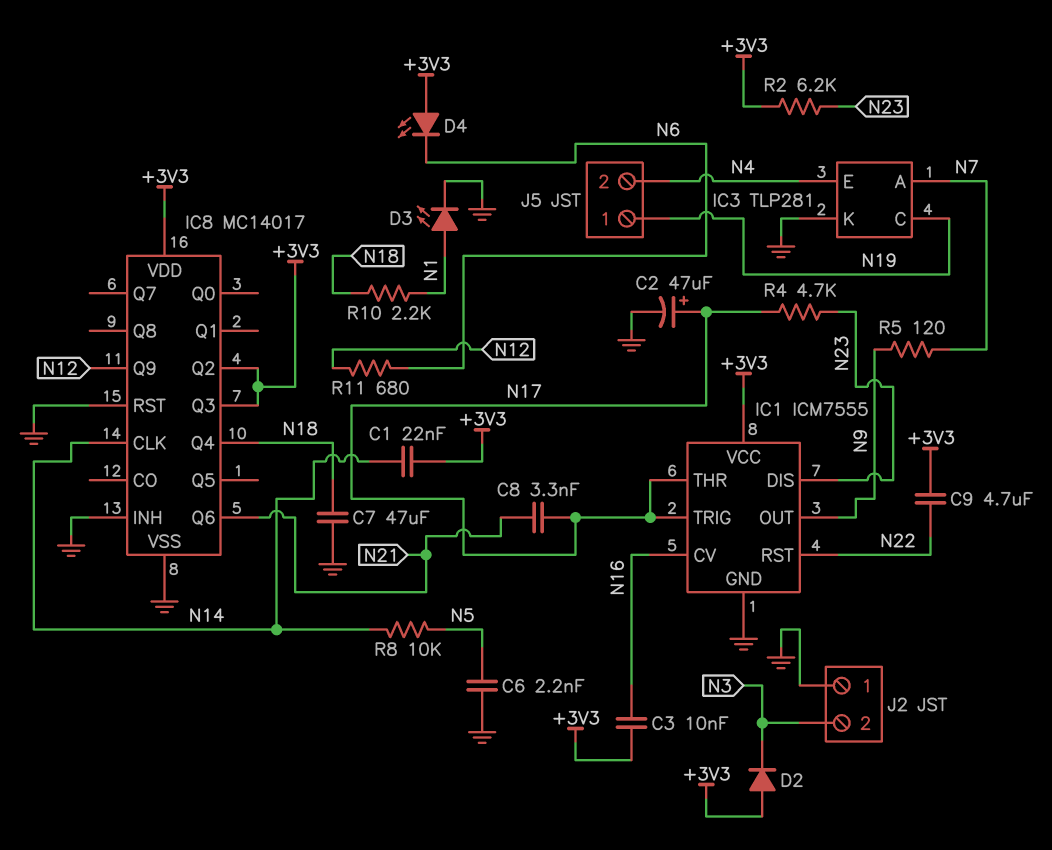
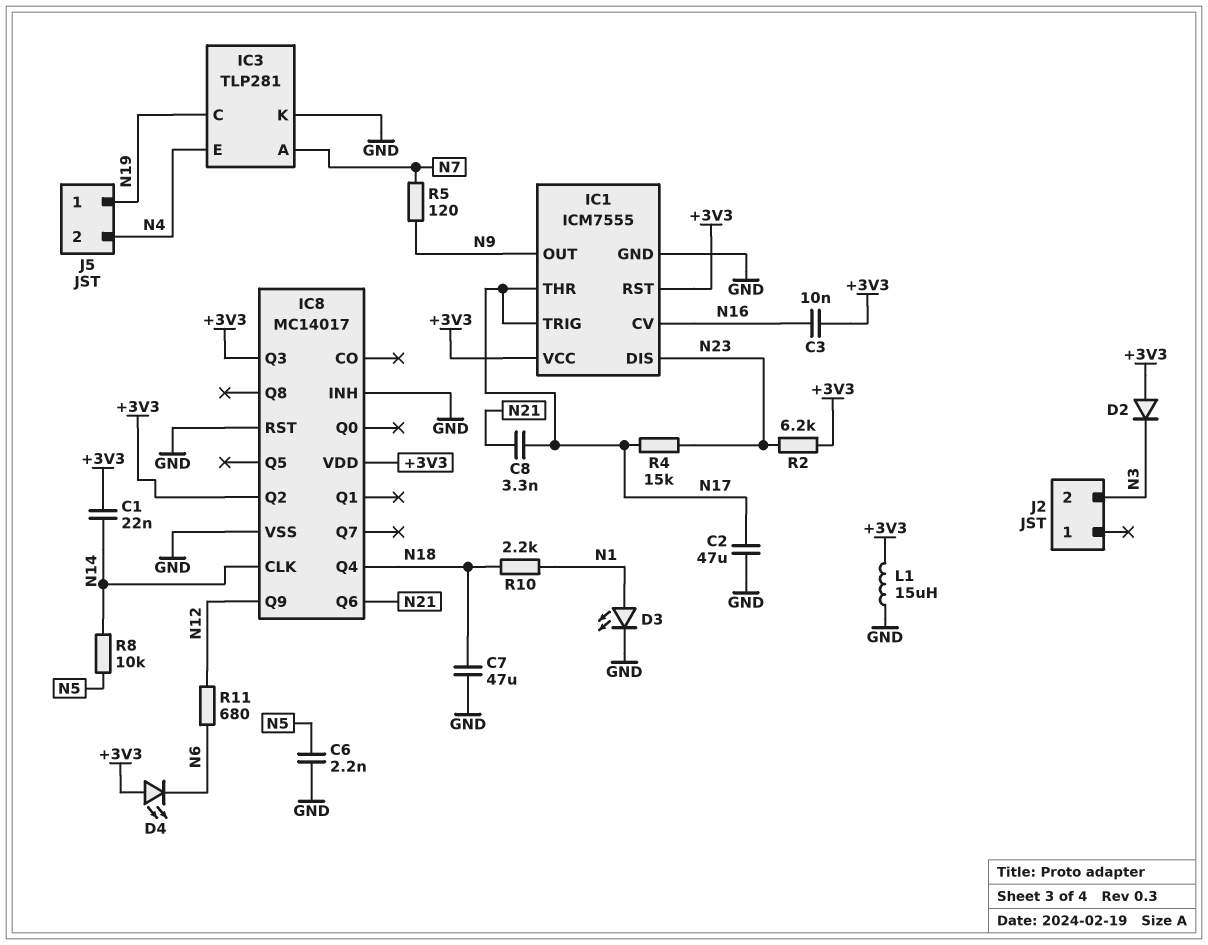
C2: 47uF (plus N17, minus GND) -> 47uF (GND, N17)
C9: 4.7uF (+3V3, N22) -> none
IC1 pin RST: N22 -> +3V3
J2 pin 1: GND -> none
L1: none -> 15uH (+3V3, GND)
R4: 4.7k (N17, N23) -> 15k (N17, N23)

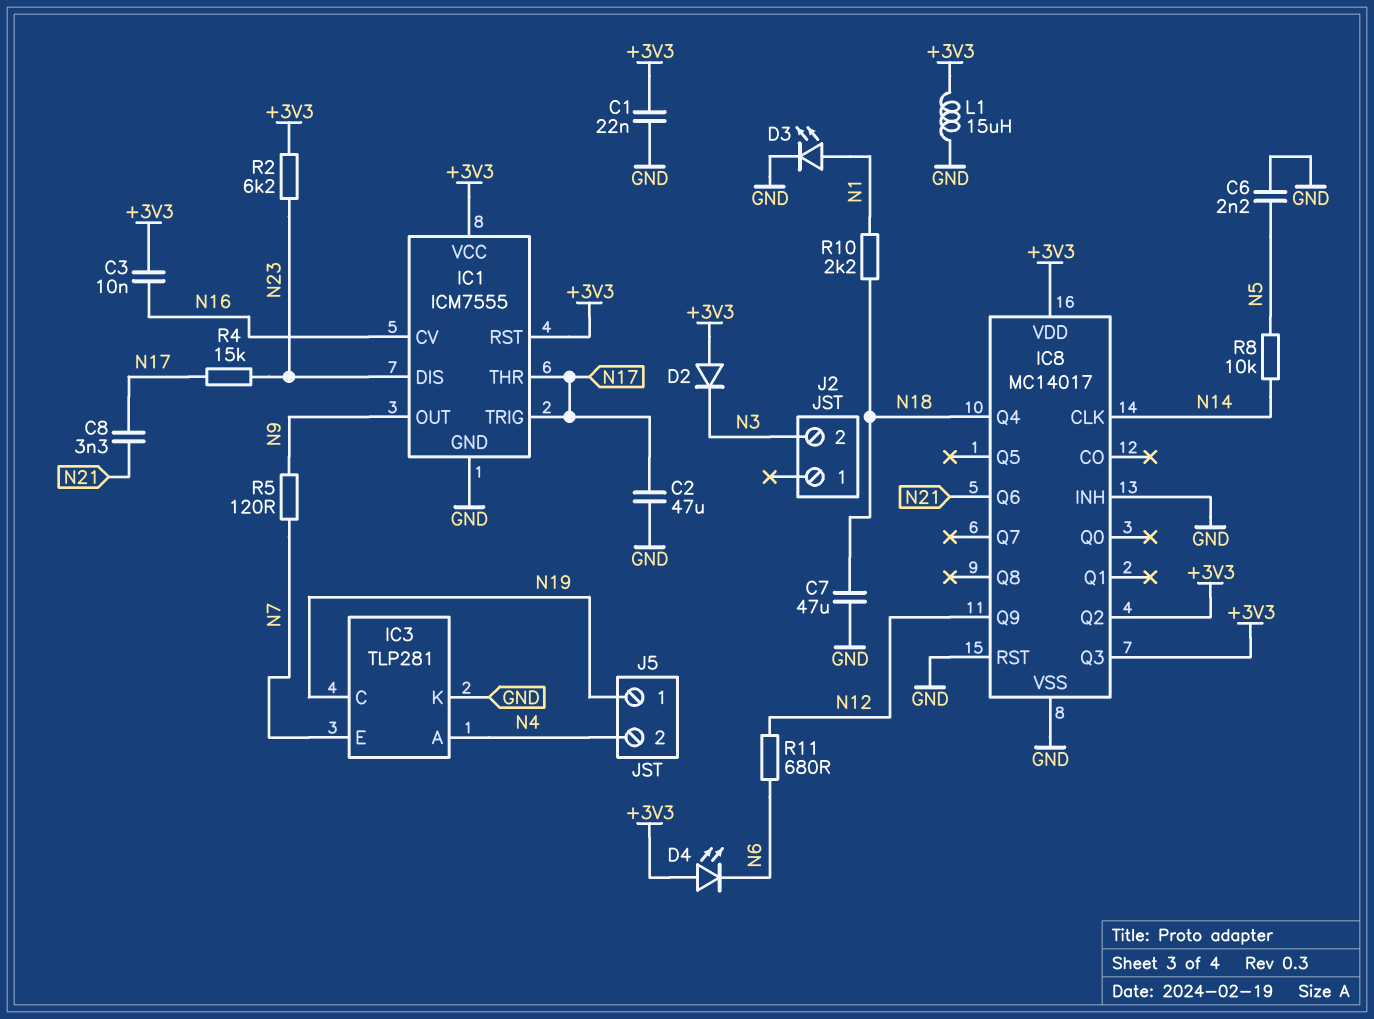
C1: 22nF (+3V3, N14) -> 22nF (+3V3, GND)
IC3 pin A: N7 -> N4
IC3 pin E: N4 -> N7

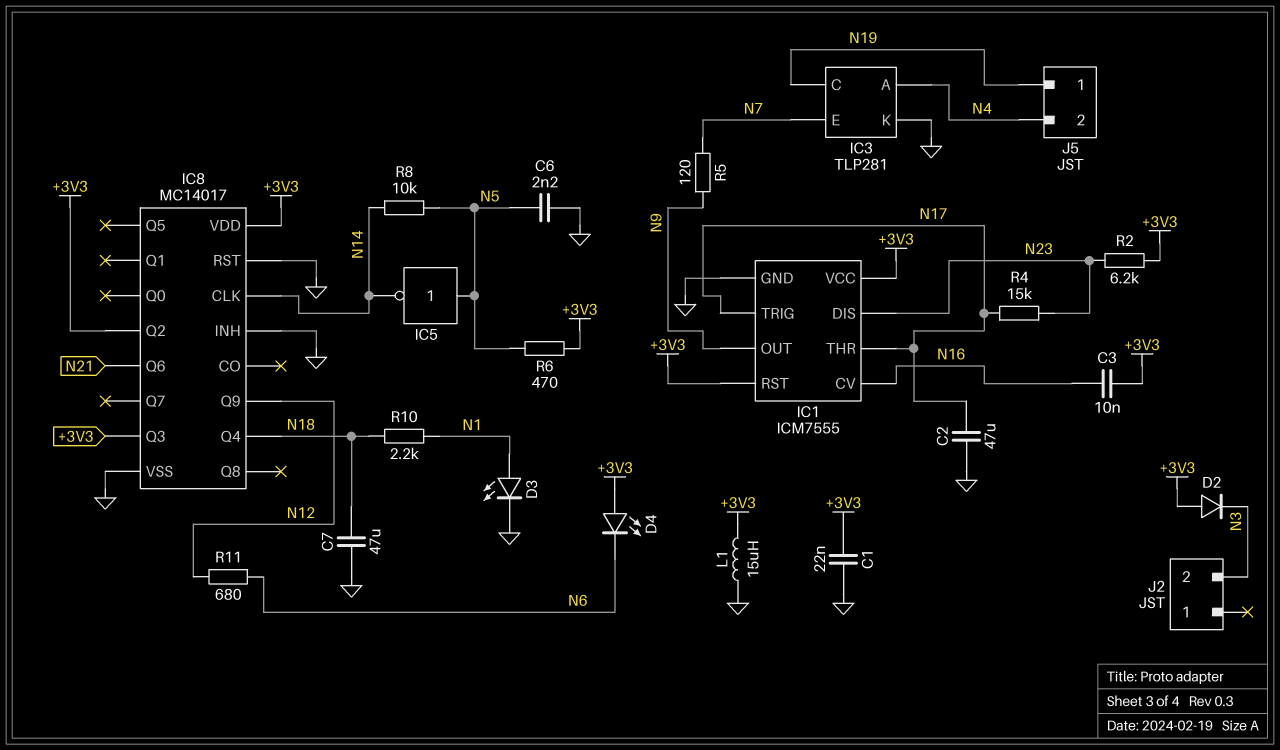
C8: 3.3nF (N17, N21) -> none
IC5: none -> NOT (in N5, out N14)
R6: none -> 470 (+3V3, N5)

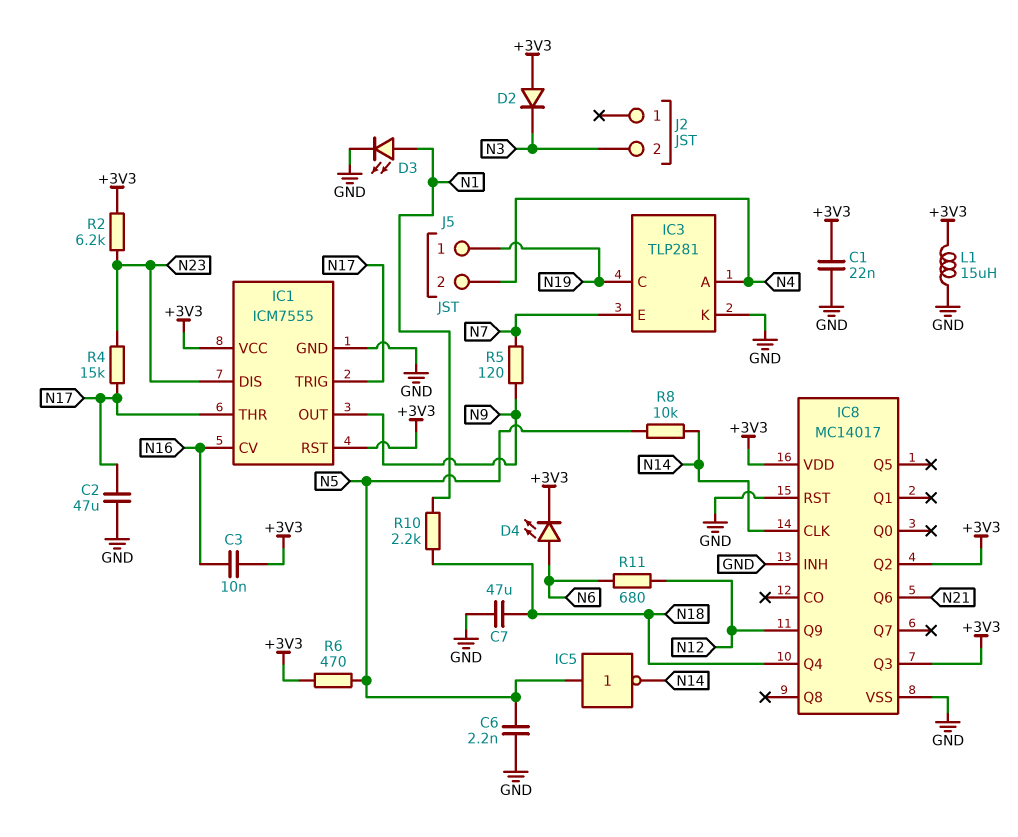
D4: LED (A +3V3, K N6) -> LED (A N6, K +3V3)

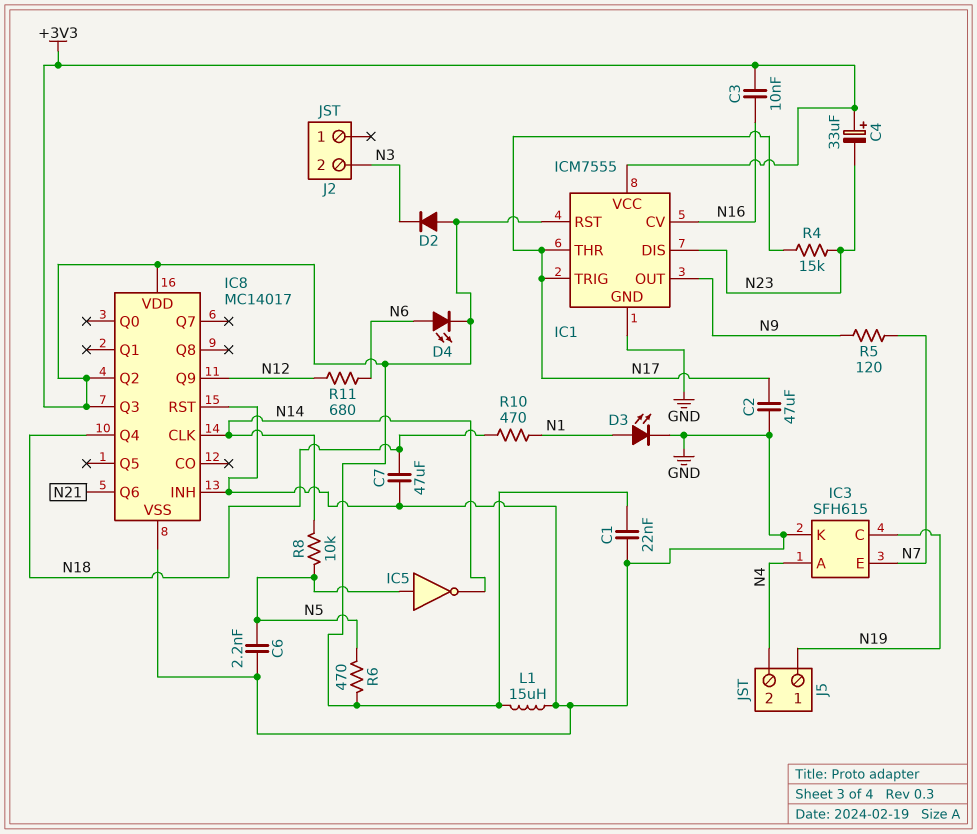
C4: none -> 33uF (plus +3V3, minus N23)
IC3: TLP281 -> SFH615
R2: 6.2k (+3V3, N23) -> none
R10: 2.2k (N1, N18) -> 470 (N1, N18)

